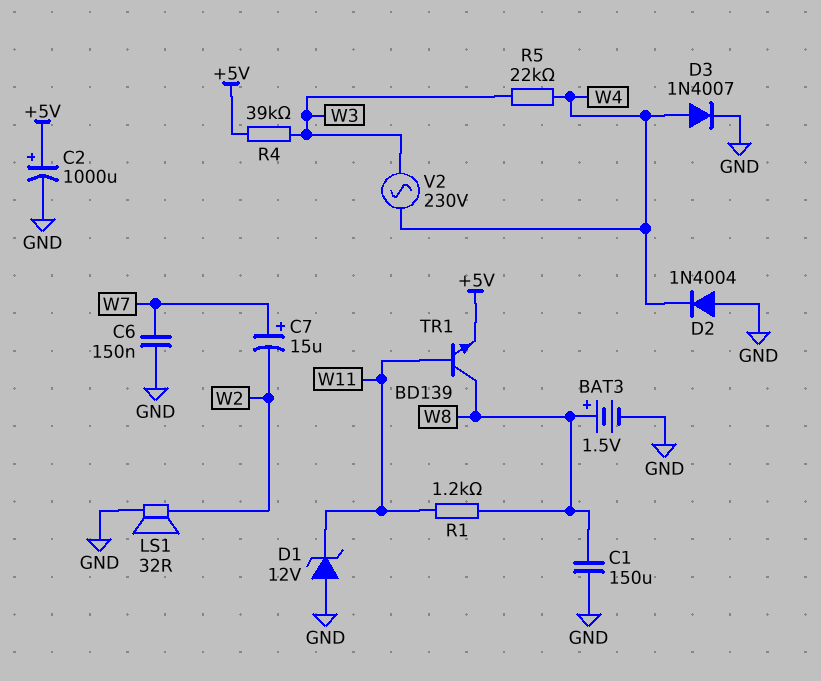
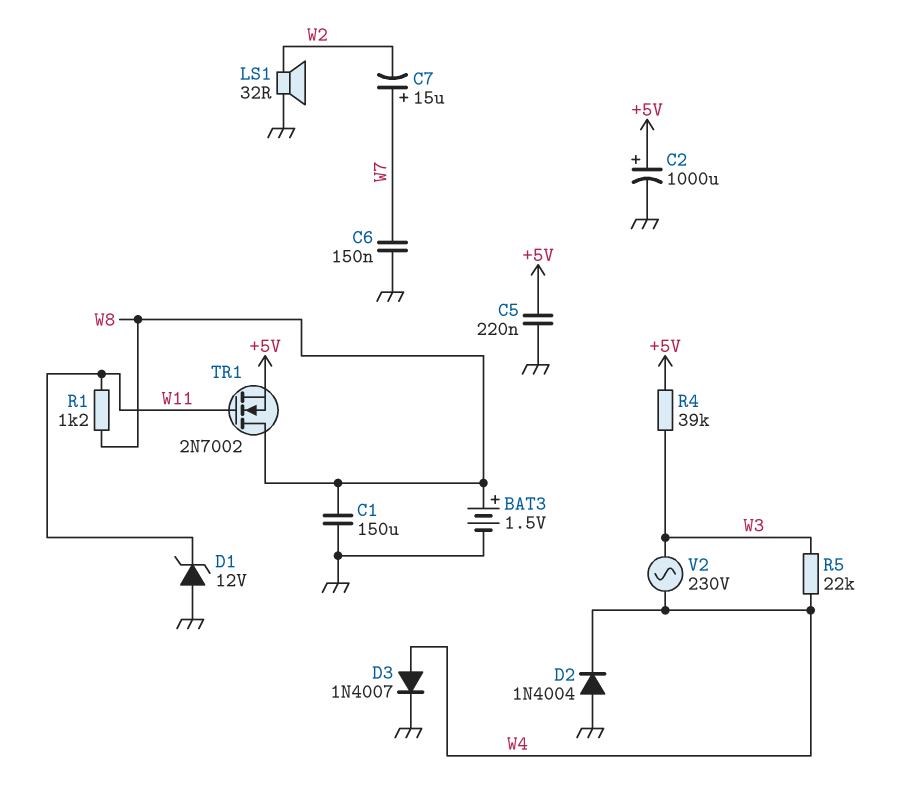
C5: none -> 220nF (+5V, GND)
TR1: NPN BD139 (B W11, C W8, E +5V) -> NMOS 2N7002 (G W11, D W8, S +5V)

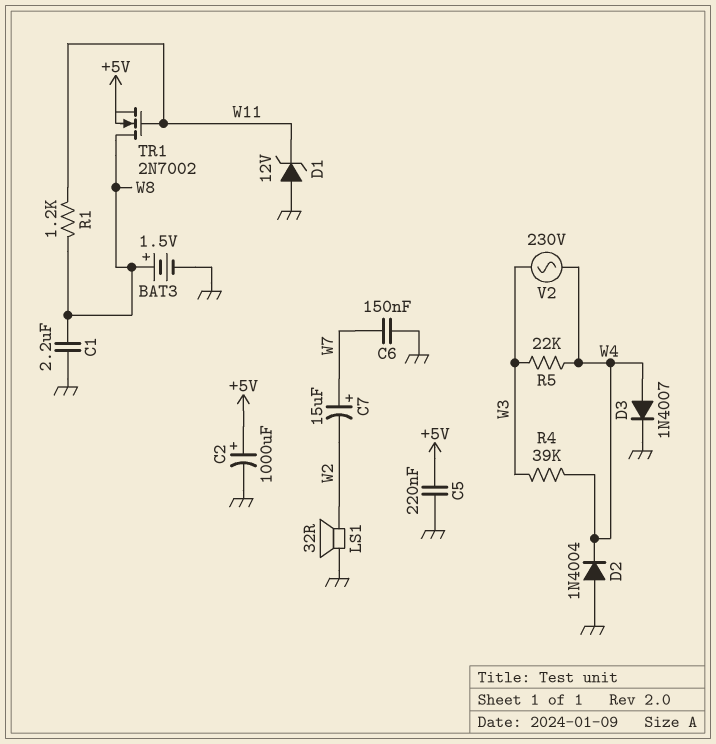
C1: 150uF (GND, W8) -> 2.2uF (GND, W8)
R4: 39k (+5V, W3) -> 39k (W3, W4)

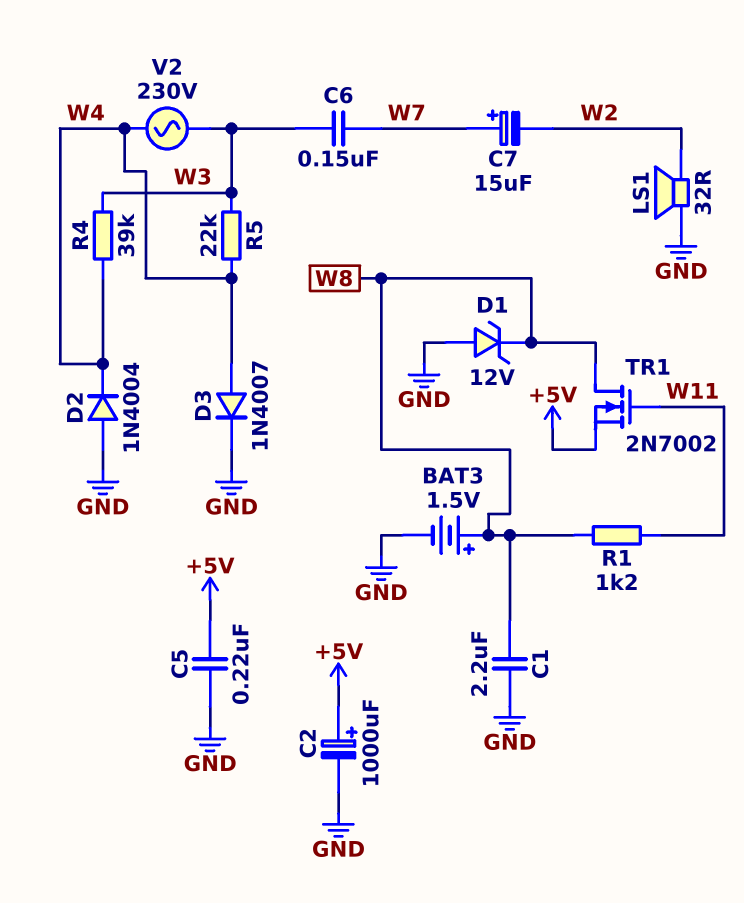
C6: 150nF (GND, W7) -> 150nF (W3, W7)
D1: zener 12V (A GND, K W11) -> zener 12V (A GND, K W8)

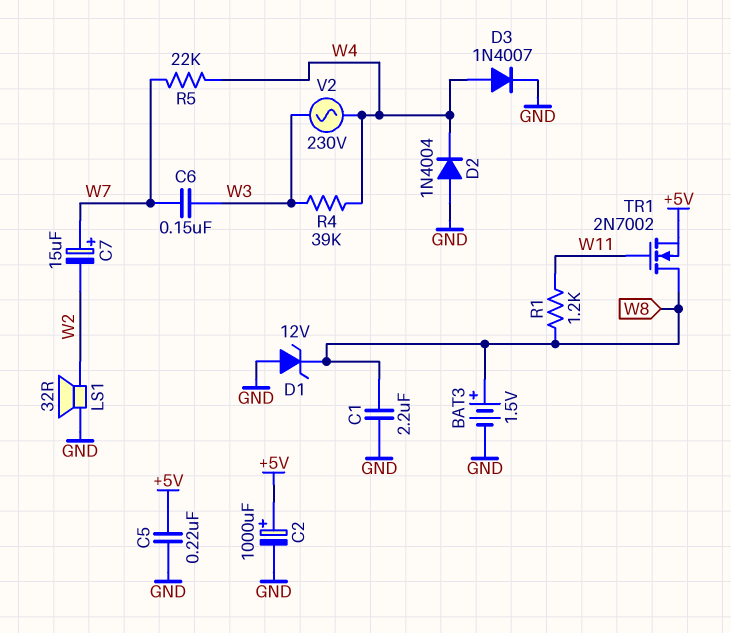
R5: 22k (W3, W4) -> 22k (W4, W7)

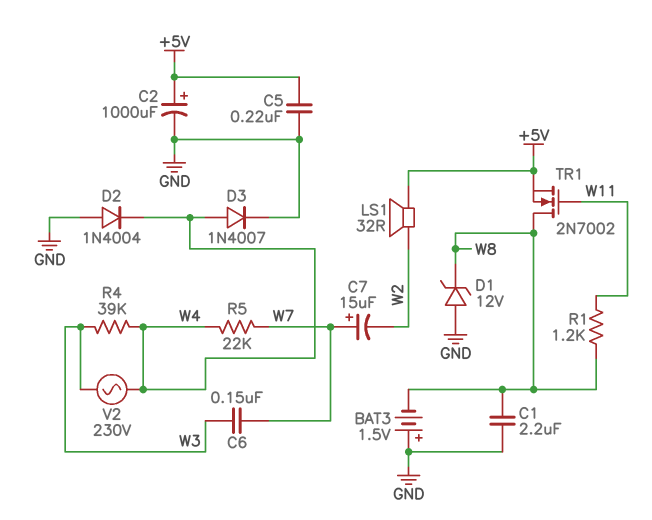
BAT3: 1.5V (plus W8, minus GND) -> 1.5V (plus GND, minus W8)
LS1: speaker 32R (GND, W2) -> speaker 32R (+5V, W2)

